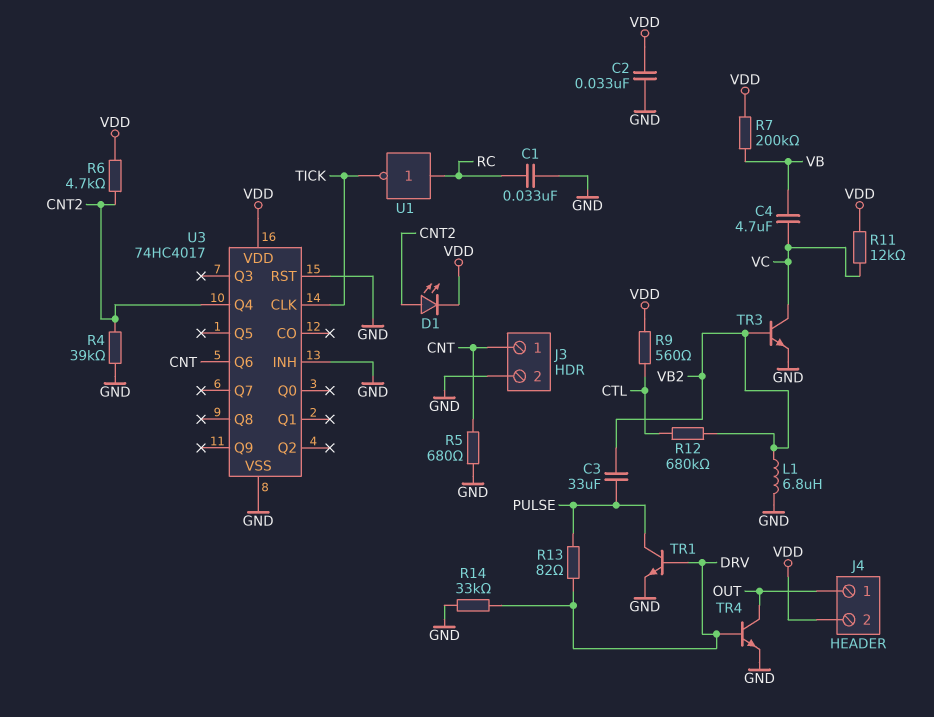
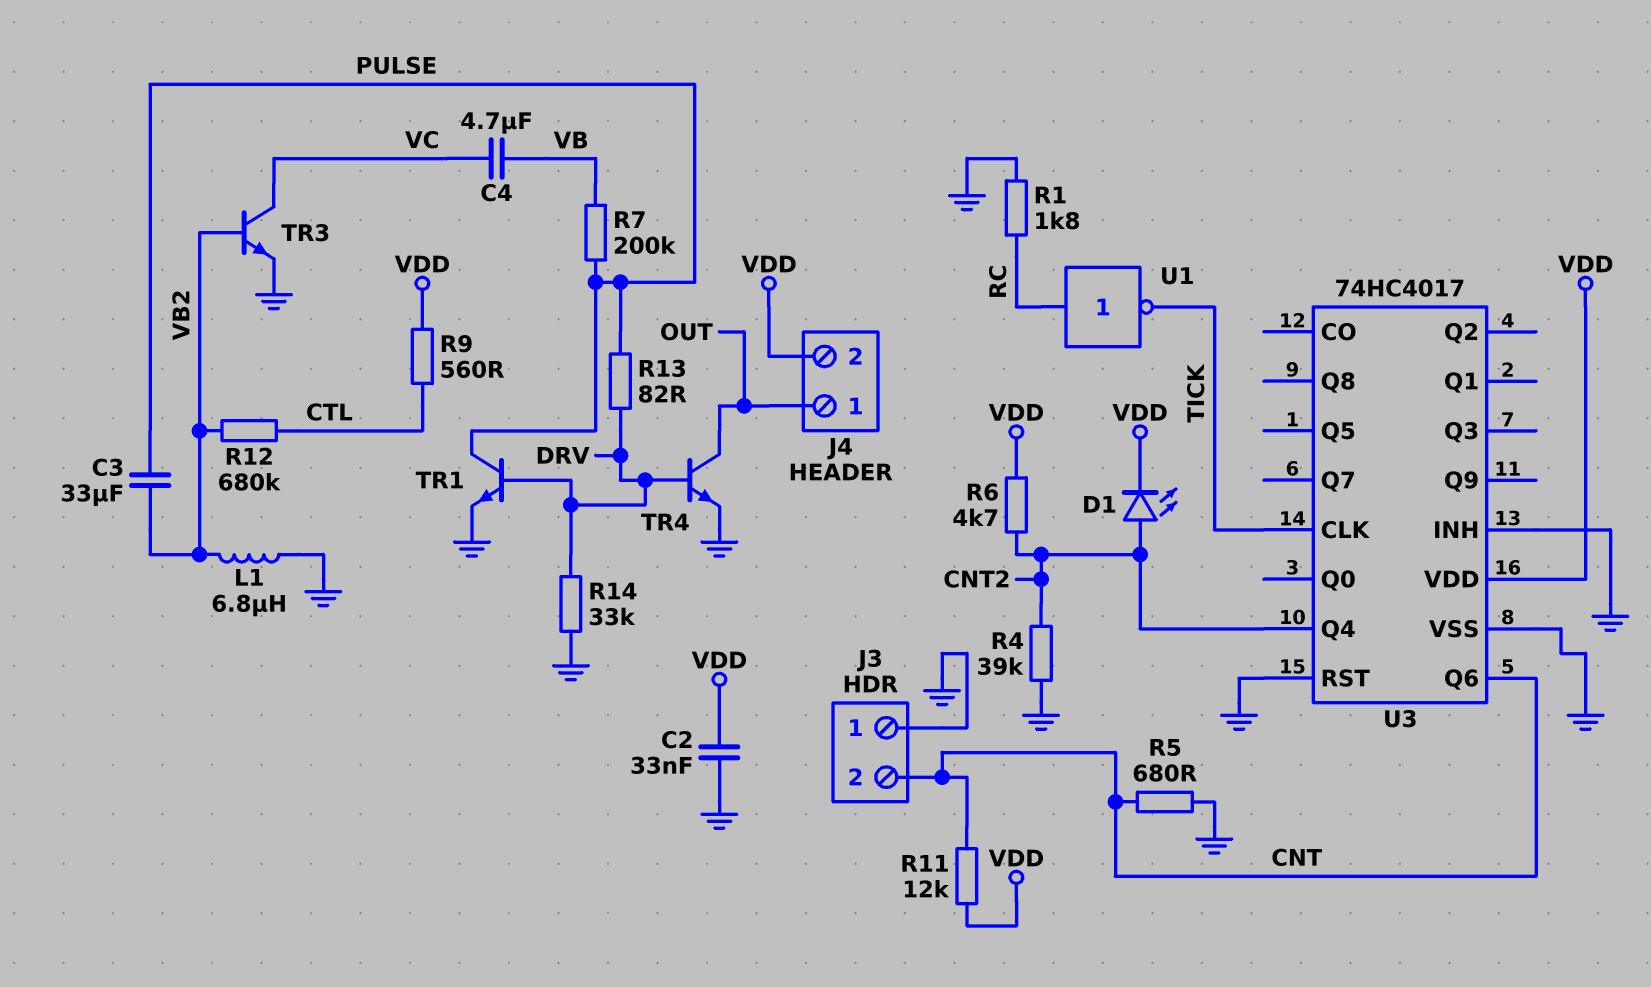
C1: 33nF (GND, RC) -> none
J3 pin 1: CNT -> GND
J3 pin 2: GND -> CNT
R1: none -> 1.8k (GND, RC)
R7: 200k (VB, VDD) -> 200k (PULSE, VB)
R11: 12k (VC, VDD) -> 12k (CNT, VDD)

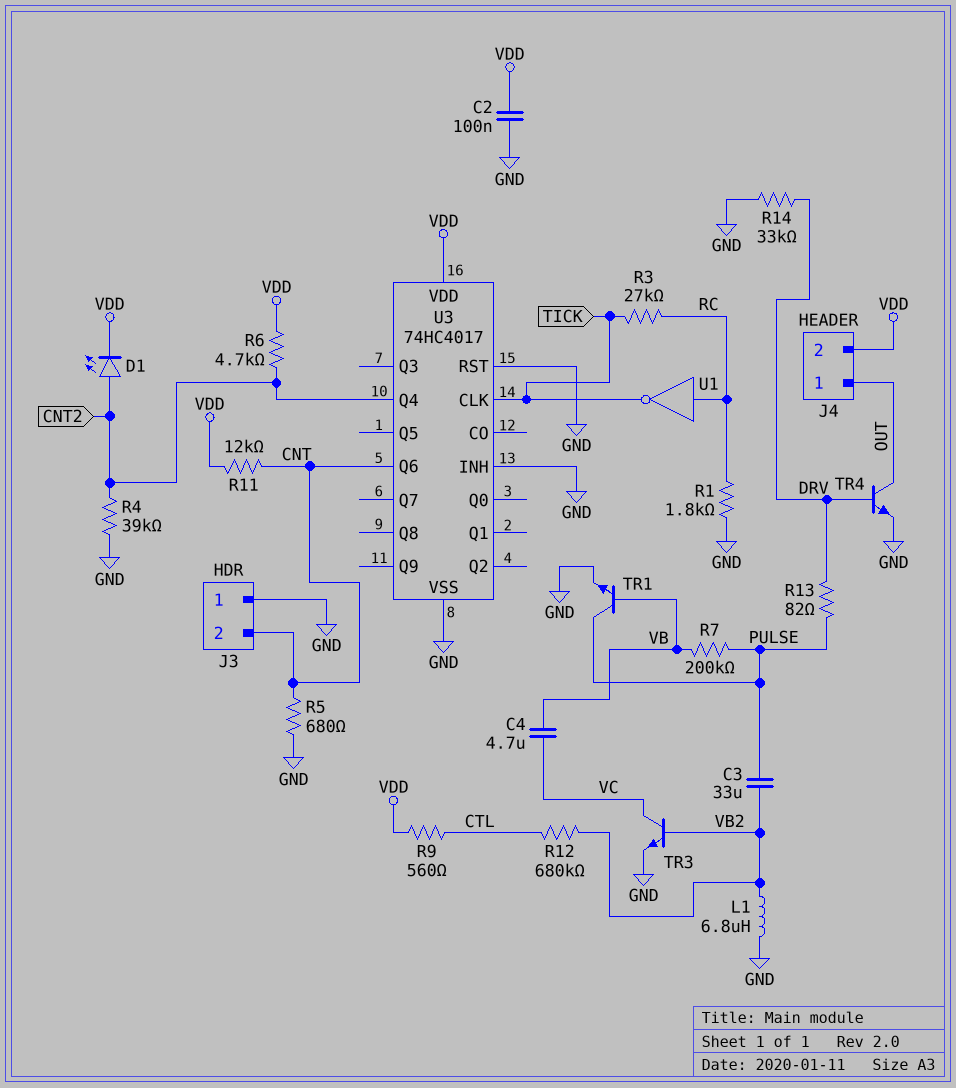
C2: 33nF (GND, VDD) -> 100nF (GND, VDD)
R3: none -> 27k (RC, TICK)
TR1: NPN (B DRV, C PULSE, E GND) -> NPN (B VB, C PULSE, E GND)

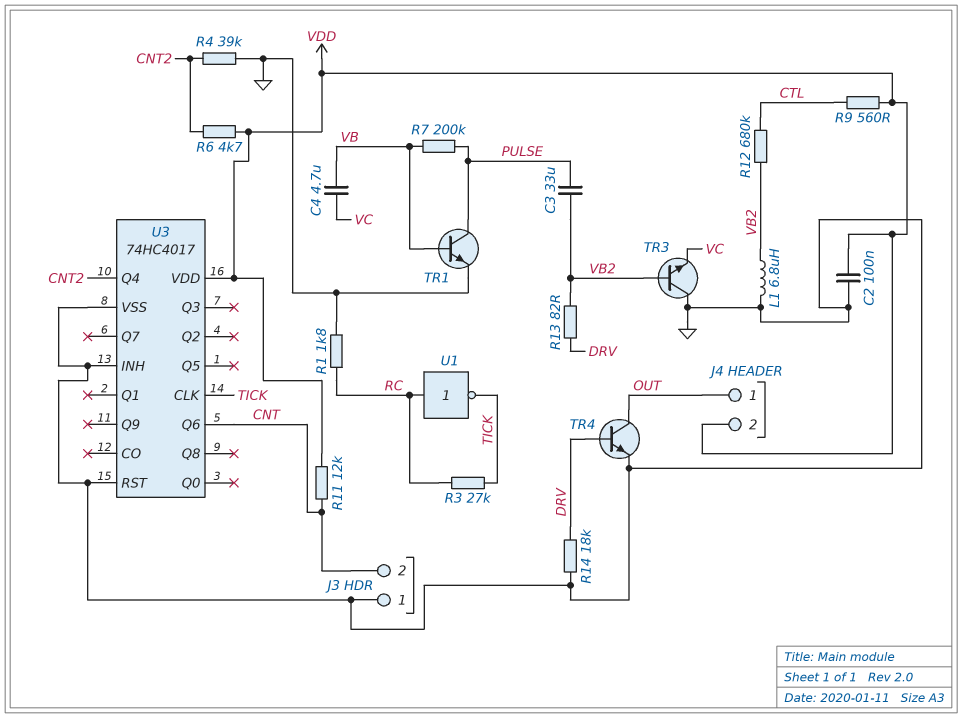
D1: LED (A CNT2, K VDD) -> none
R5: 680 (CNT, GND) -> none
R13: 82 (DRV, PULSE) -> 82 (DRV, VB2)
R14: 33k (DRV, GND) -> 18k (DRV, GND)
TR3: NPN (B VB2, C VC, E GND) -> NPN (B VB2, C GND, E VC)

